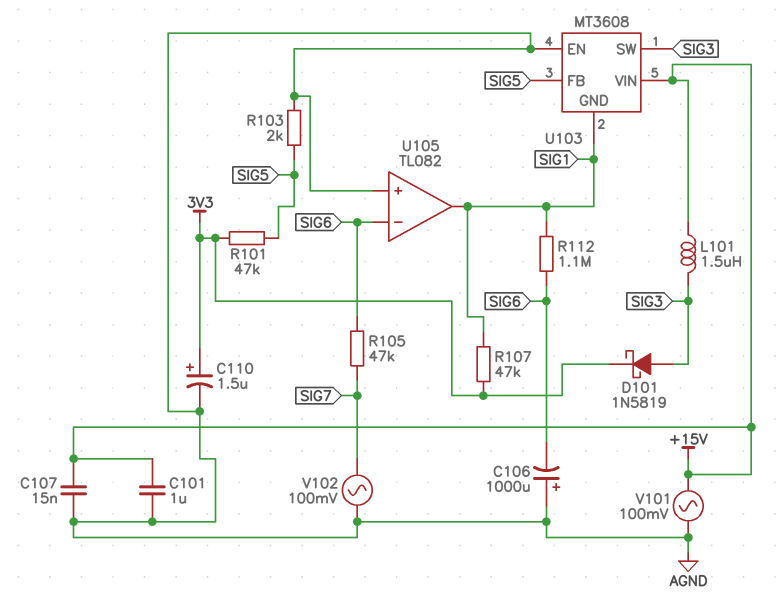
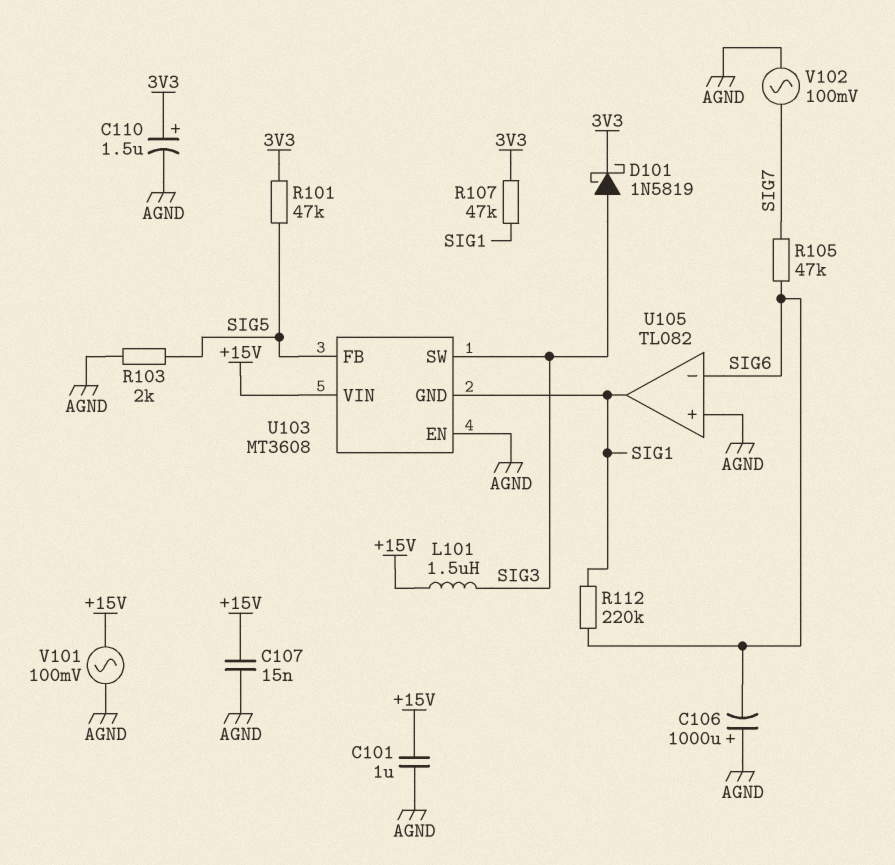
R112: 1.1M (SIG1, SIG6) -> 220k (SIG1, SIG6)

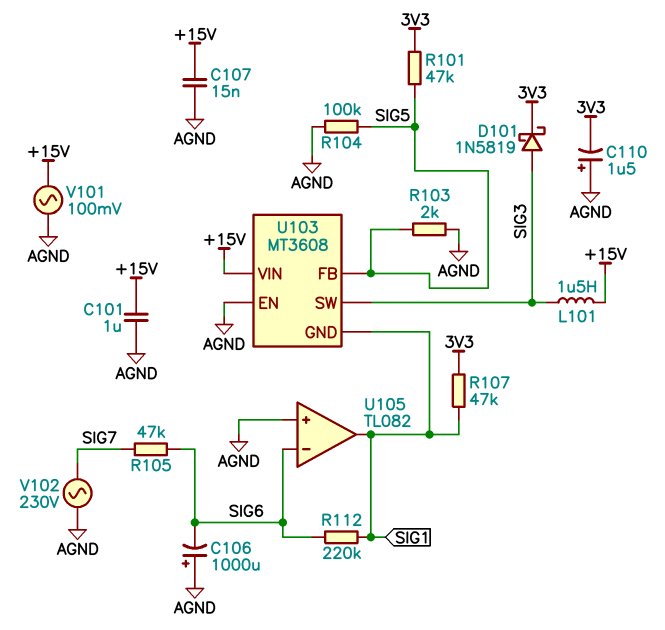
C110: 1.5uF (plus 3V3, minus AGND) -> 1.5uF (plus AGND, minus 3V3)
R104: none -> 100k (AGND, SIG5)
V102: AC 100mV (AGND, SIG7) -> AC 230V (AGND, SIG7)

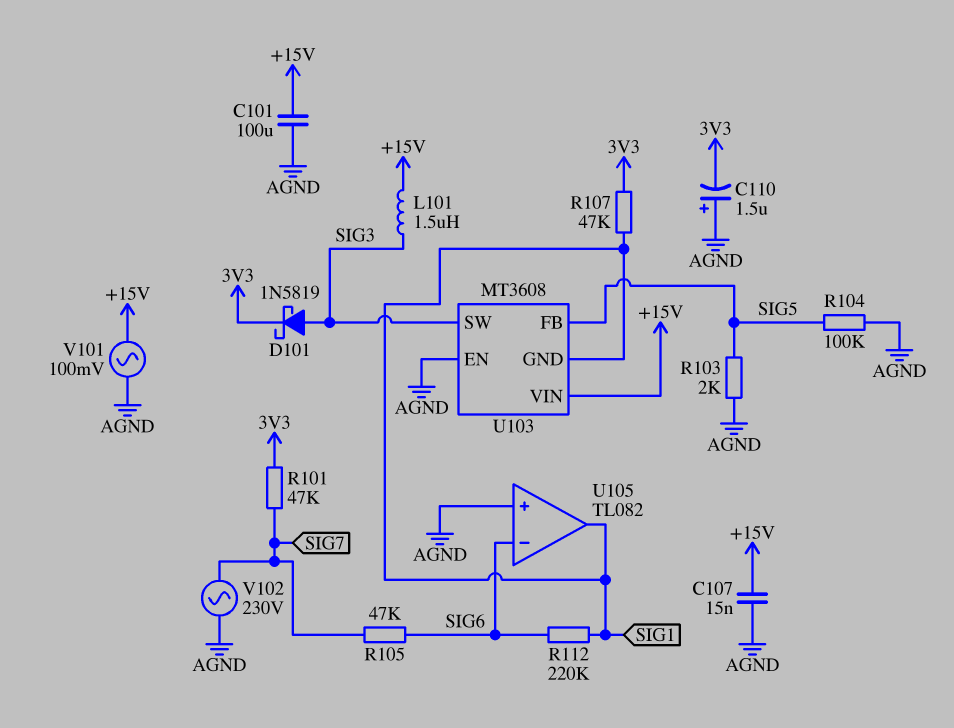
C101: 1uF (+15V, AGND) -> 100uF (+15V, AGND)
C106: 1000uF (plus AGND, minus SIG6) -> none
R101: 47k (3V3, SIG5) -> 47k (3V3, SIG7)

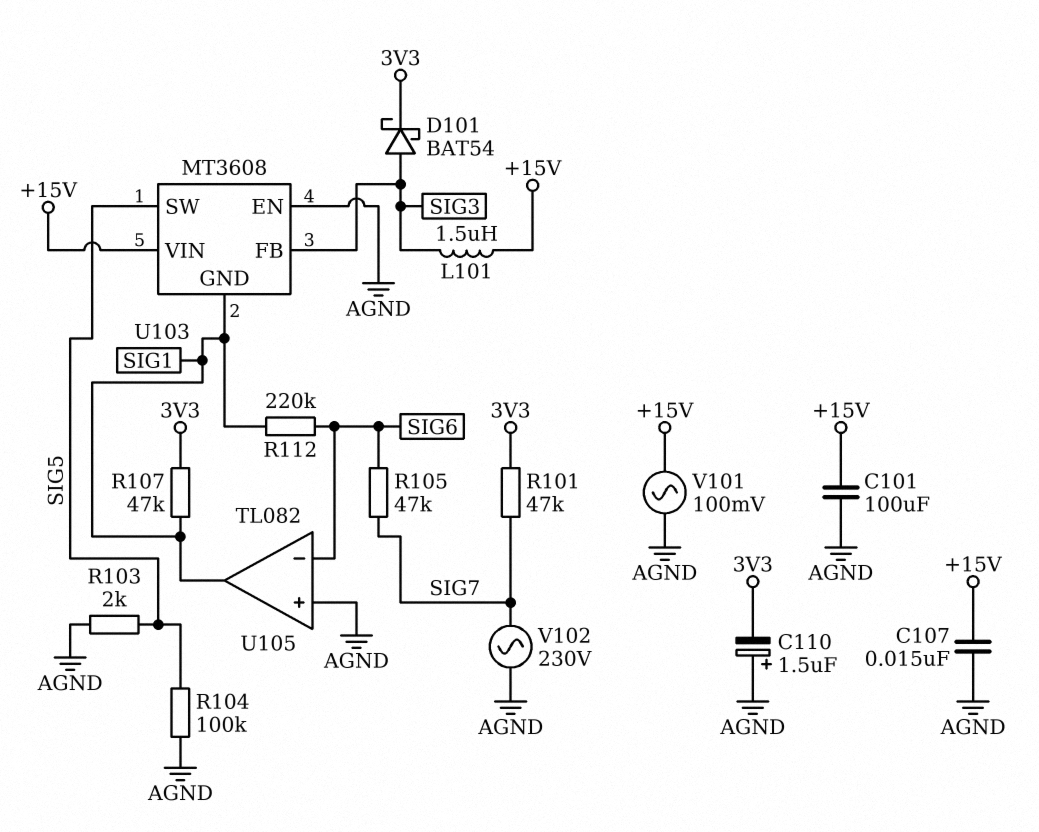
D101: schottky 1N5819 (A SIG3, K 3V3) -> schottky BAT54 (A SIG3, K 3V3)
U103 pin FB: SIG5 -> SIG3
U103 pin SW: SIG3 -> SIG5

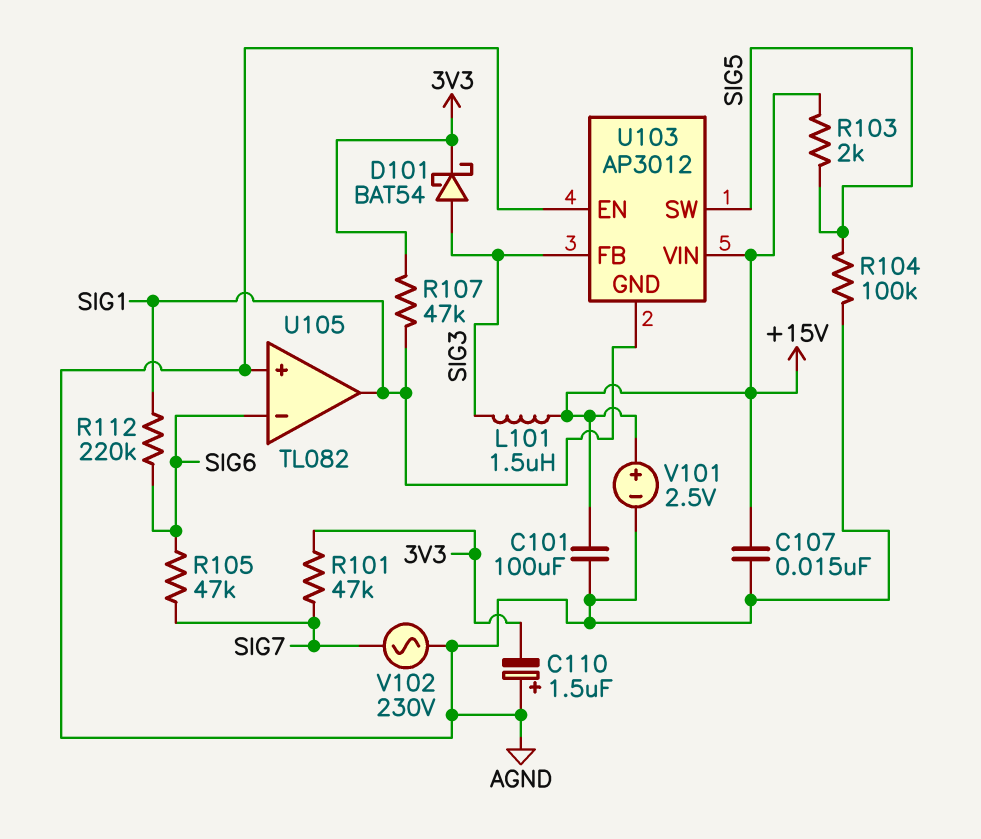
R103: 2k (AGND, SIG5) -> 2k (+15V, SIG5)
U103: MT3608 -> AP3012
V101: AC 100mV (+15V, AGND) -> 2.5V (plus +15V, minus AGND)

